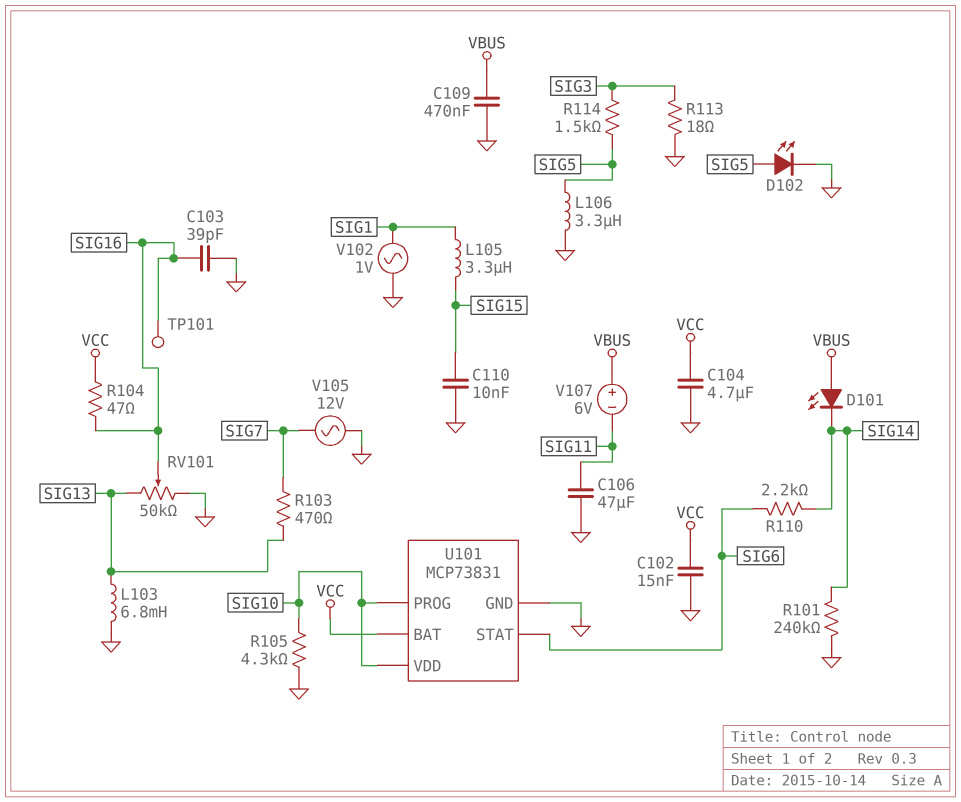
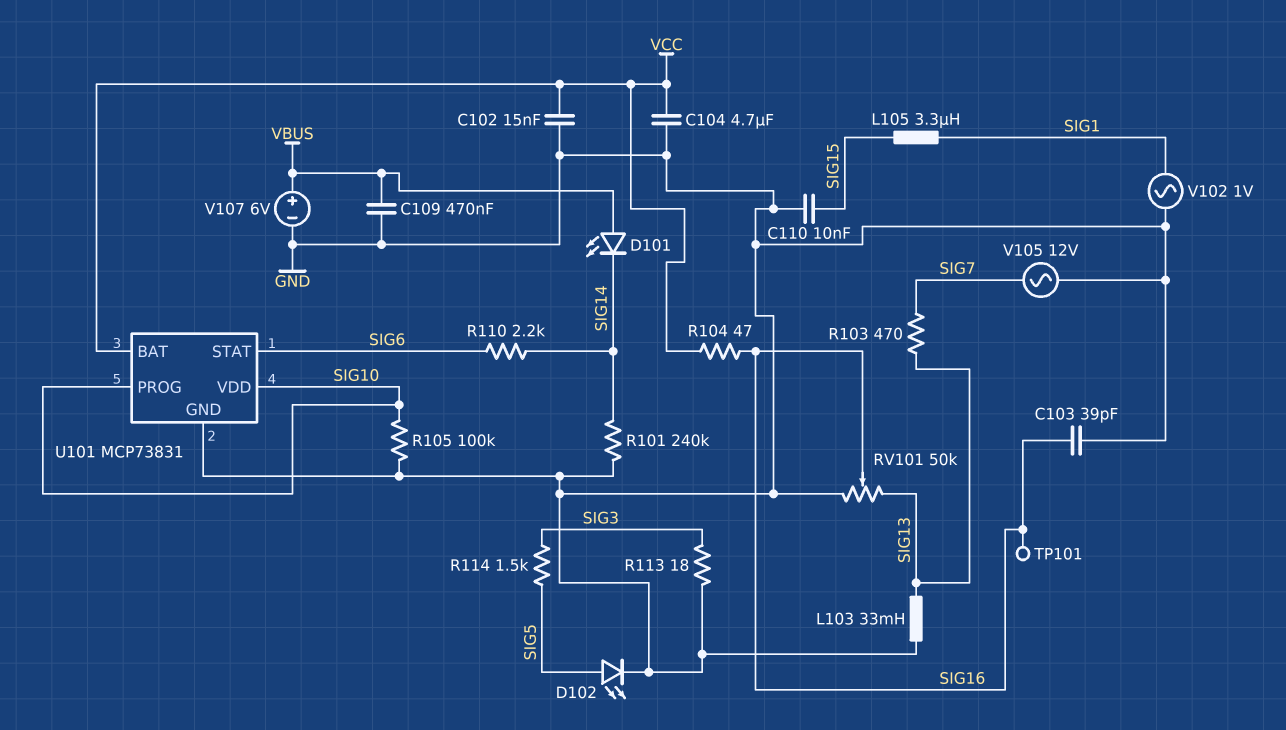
C106: 47uF (GND, SIG11) -> none
L103: 6.8mH (GND, SIG13) -> 33mH (GND, SIG13)
L106: 3.3uH (GND, SIG5) -> none
R105: 4.3k (GND, SIG10) -> 100k (GND, SIG10)
V107: 6V (plus VBUS, minus SIG11) -> 6V (plus VBUS, minus GND)

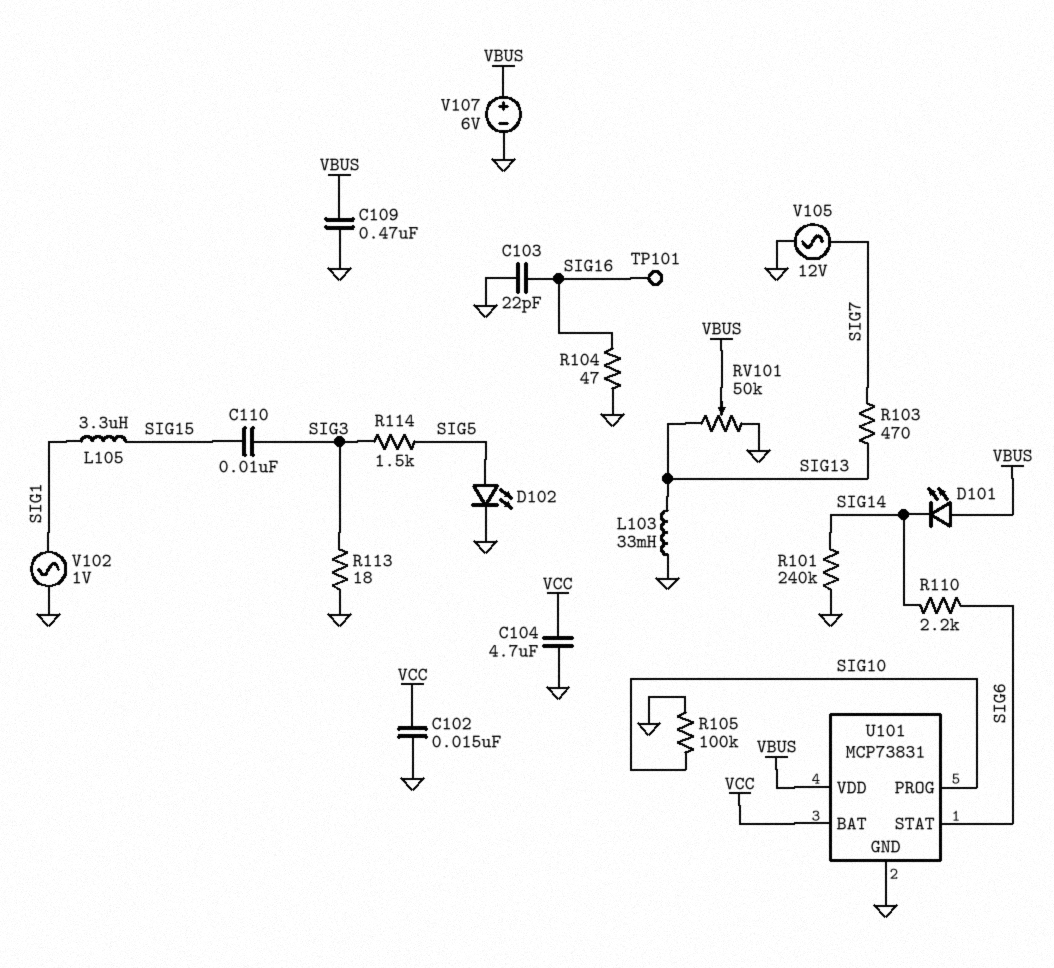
C103: 39pF (GND, SIG16) -> 22pF (GND, SIG16)
C110: 10nF (GND, SIG15) -> 10nF (SIG3, SIG15)
R104: 47 (SIG16, VCC) -> 47 (GND, SIG16)
RV101: 50k (GND, SIG13, wiper SIG16) -> 50k (GND, SIG13, wiper VBUS)
U101 pin VDD: SIG10 -> VBUS

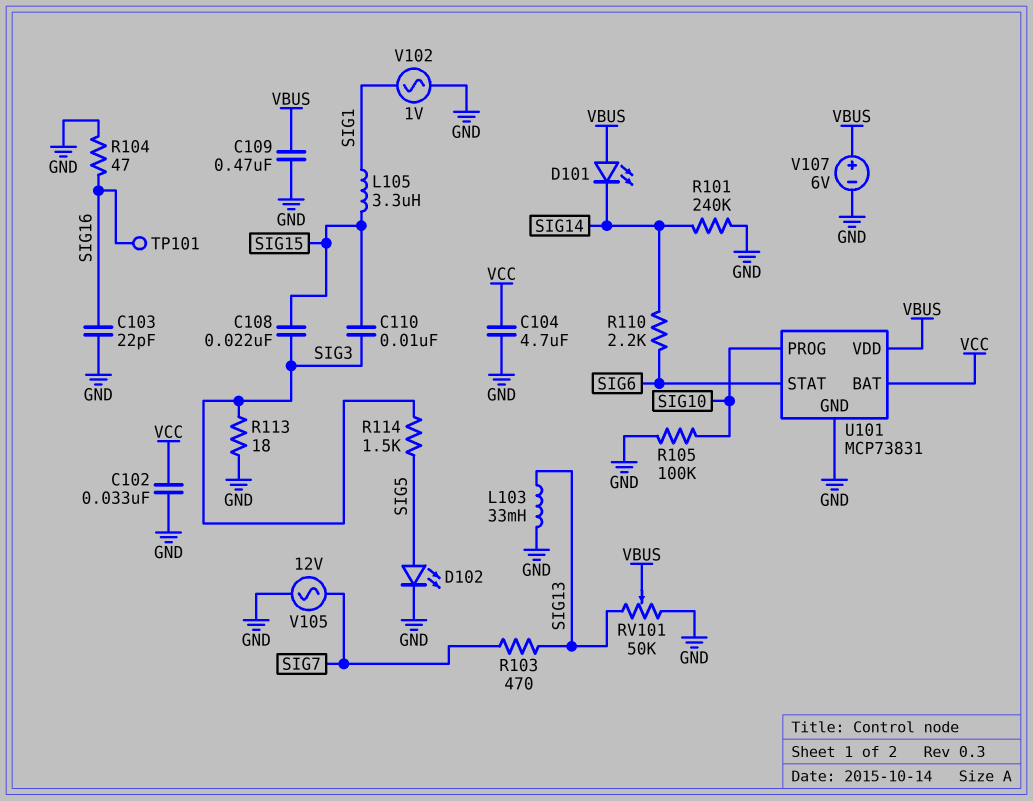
C102: 15nF (GND, VCC) -> 33nF (GND, VCC)
C108: none -> 22nF (SIG3, SIG15)

